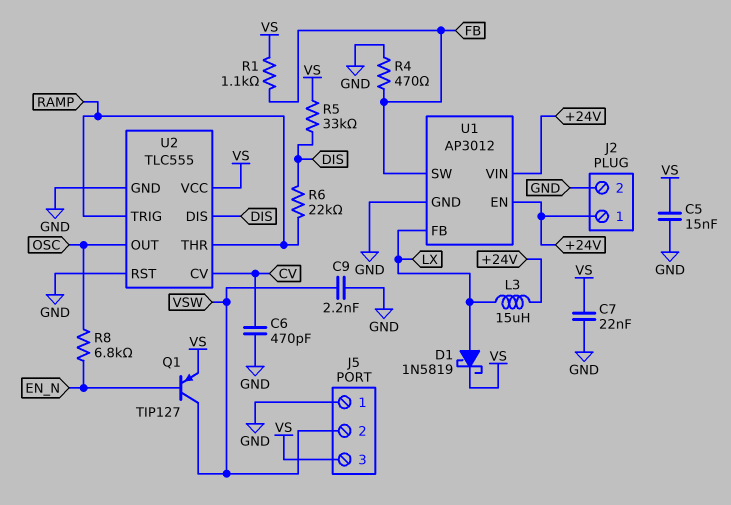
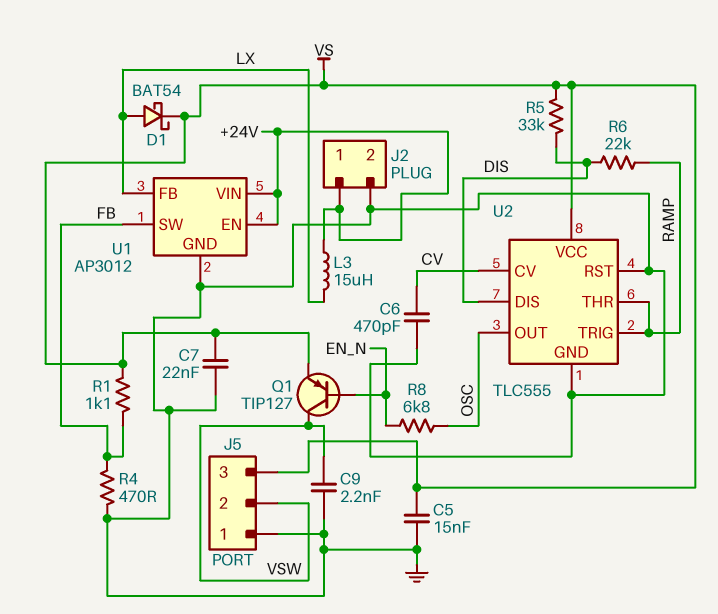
D1: schottky 1N5819 (A LX, K VS) -> schottky BAT54 (A LX, K VS)

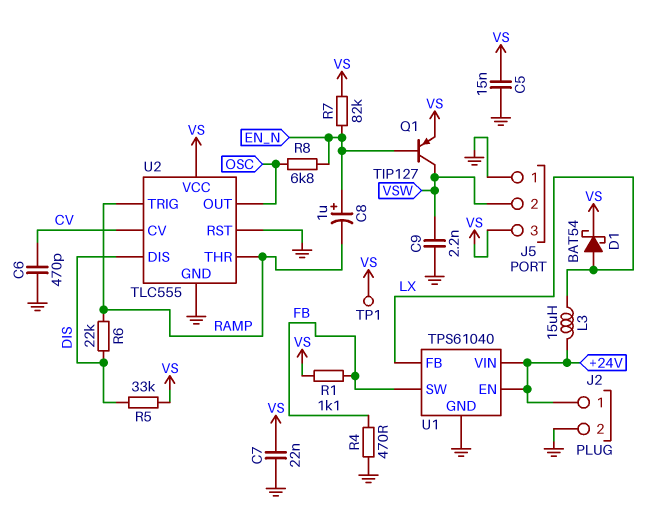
C8: none -> 1uF (plus EN_N, minus RAMP)
R7: none -> 82k (EN_N, VS)
TP1: none -> test point (VS)
U1: AP3012 -> TPS61040

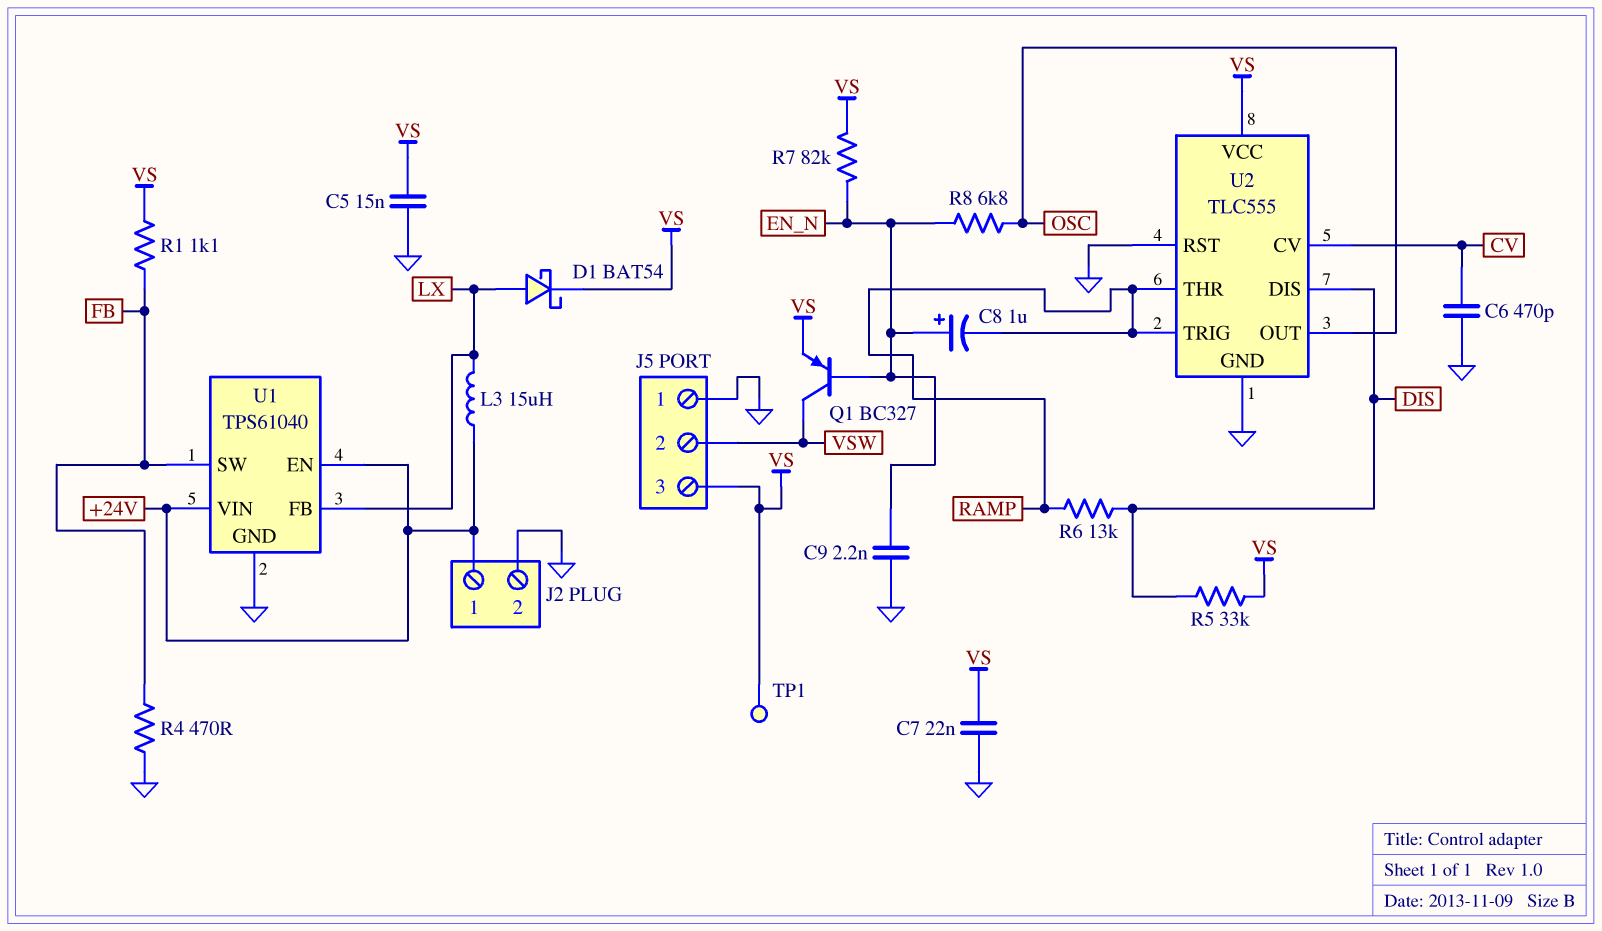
C9: 2.2nF (GND, VSW) -> 2.2nF (EN_N, GND)
Q1: PNP TIP127 (B EN_N, C VSW, E VS) -> PNP BC327 (B EN_N, C VSW, E VS)
R6: 22k (DIS, RAMP) -> 13k (DIS, RAMP)

